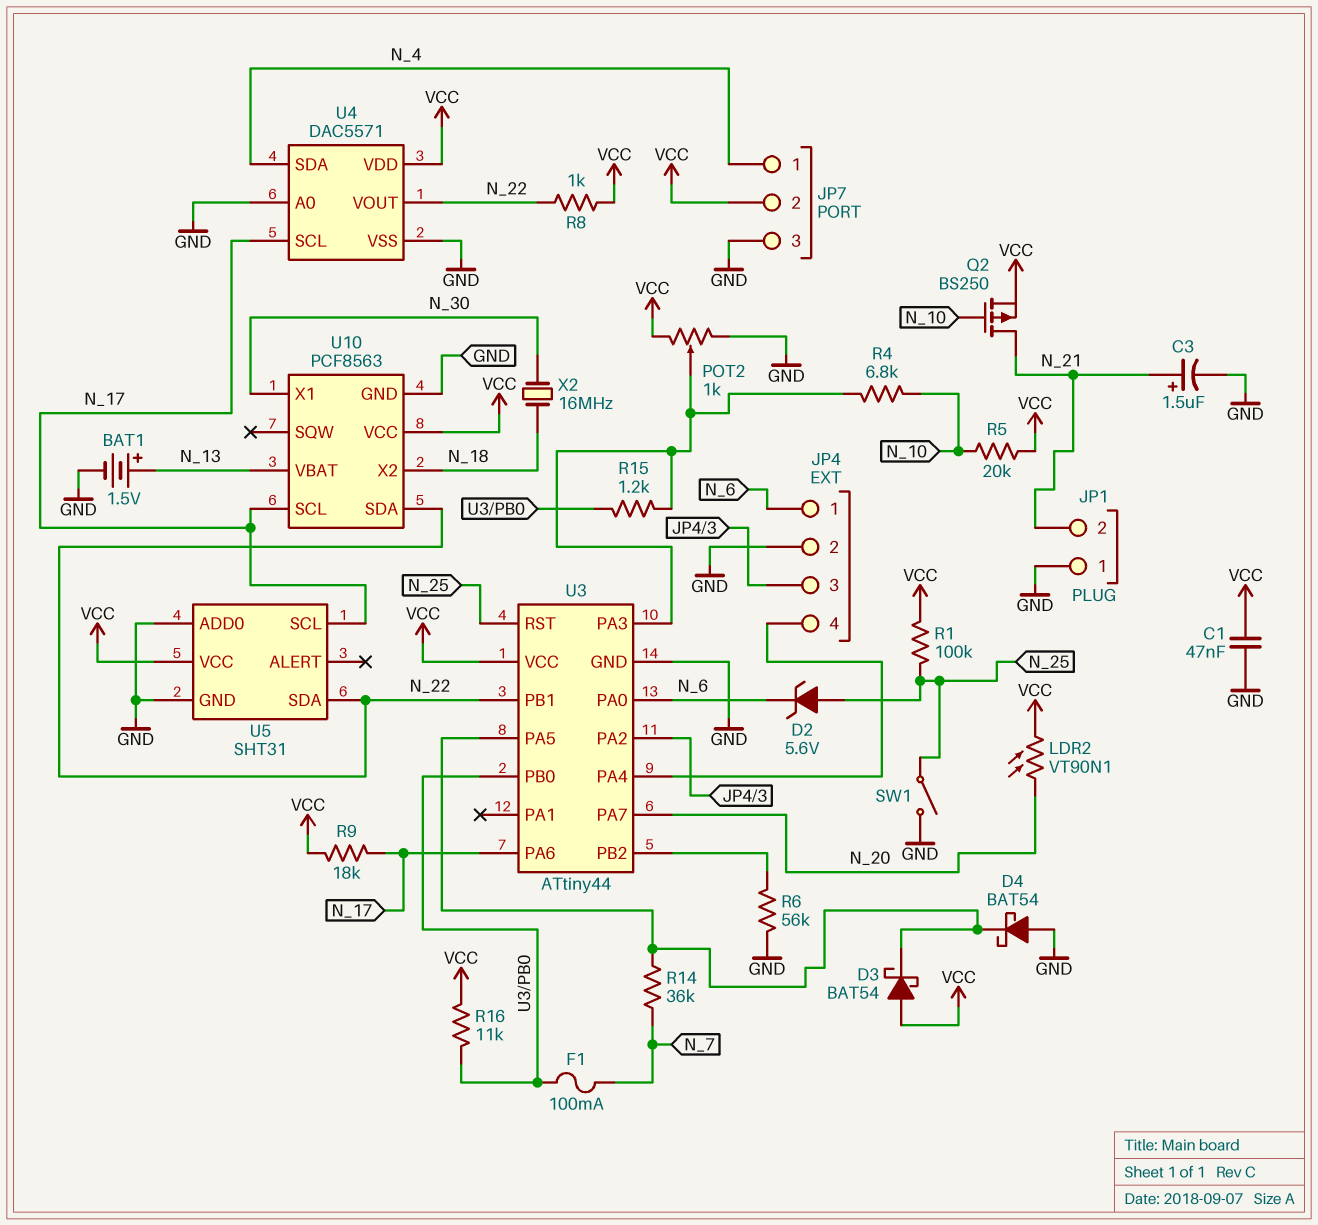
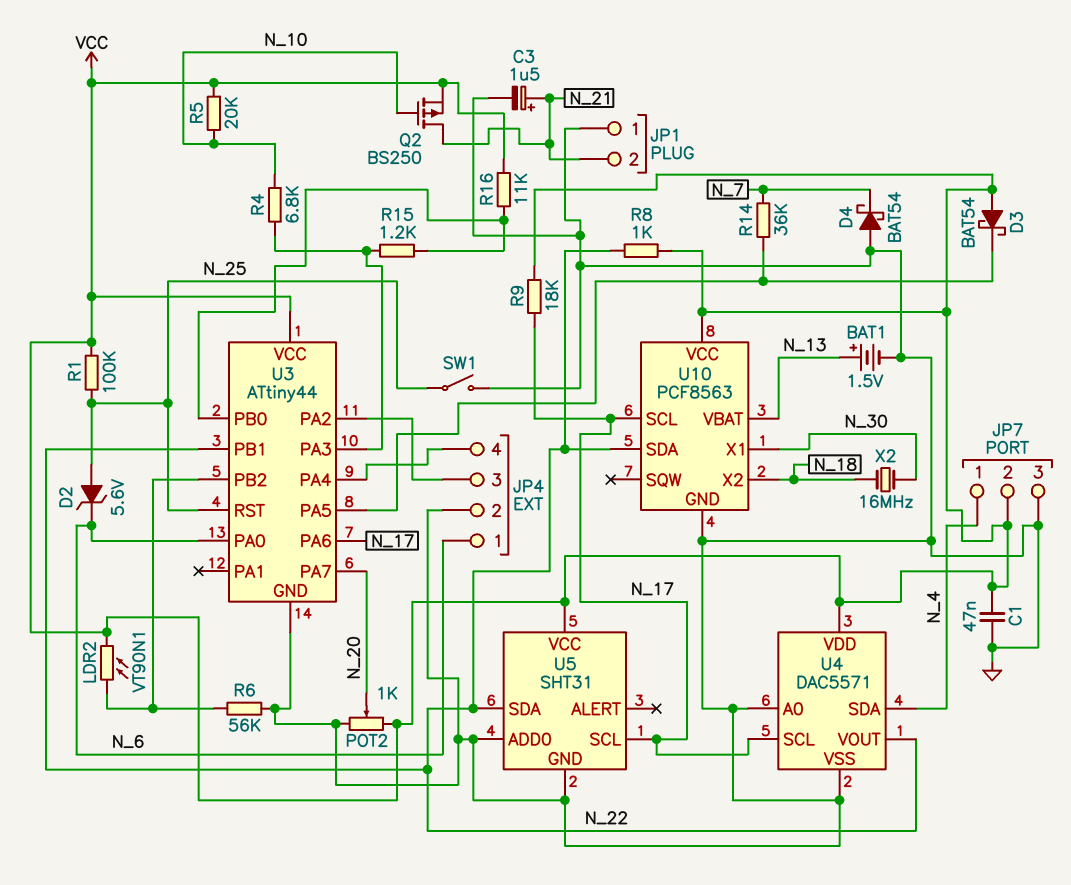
D4: schottky BAT54 (A GND, K U3/PA5) -> schottky BAT54 (A GND, K N_7)
F1: 100mA (N_7, U3/PB0) -> none
LDR2: VT90N1 (N_20, VCC) -> VT90N1 (U3/PB2, VCC)
POT2: 1k (GND, VCC, wiper U3/PA3) -> 1k (GND, VCC, wiper N_20)

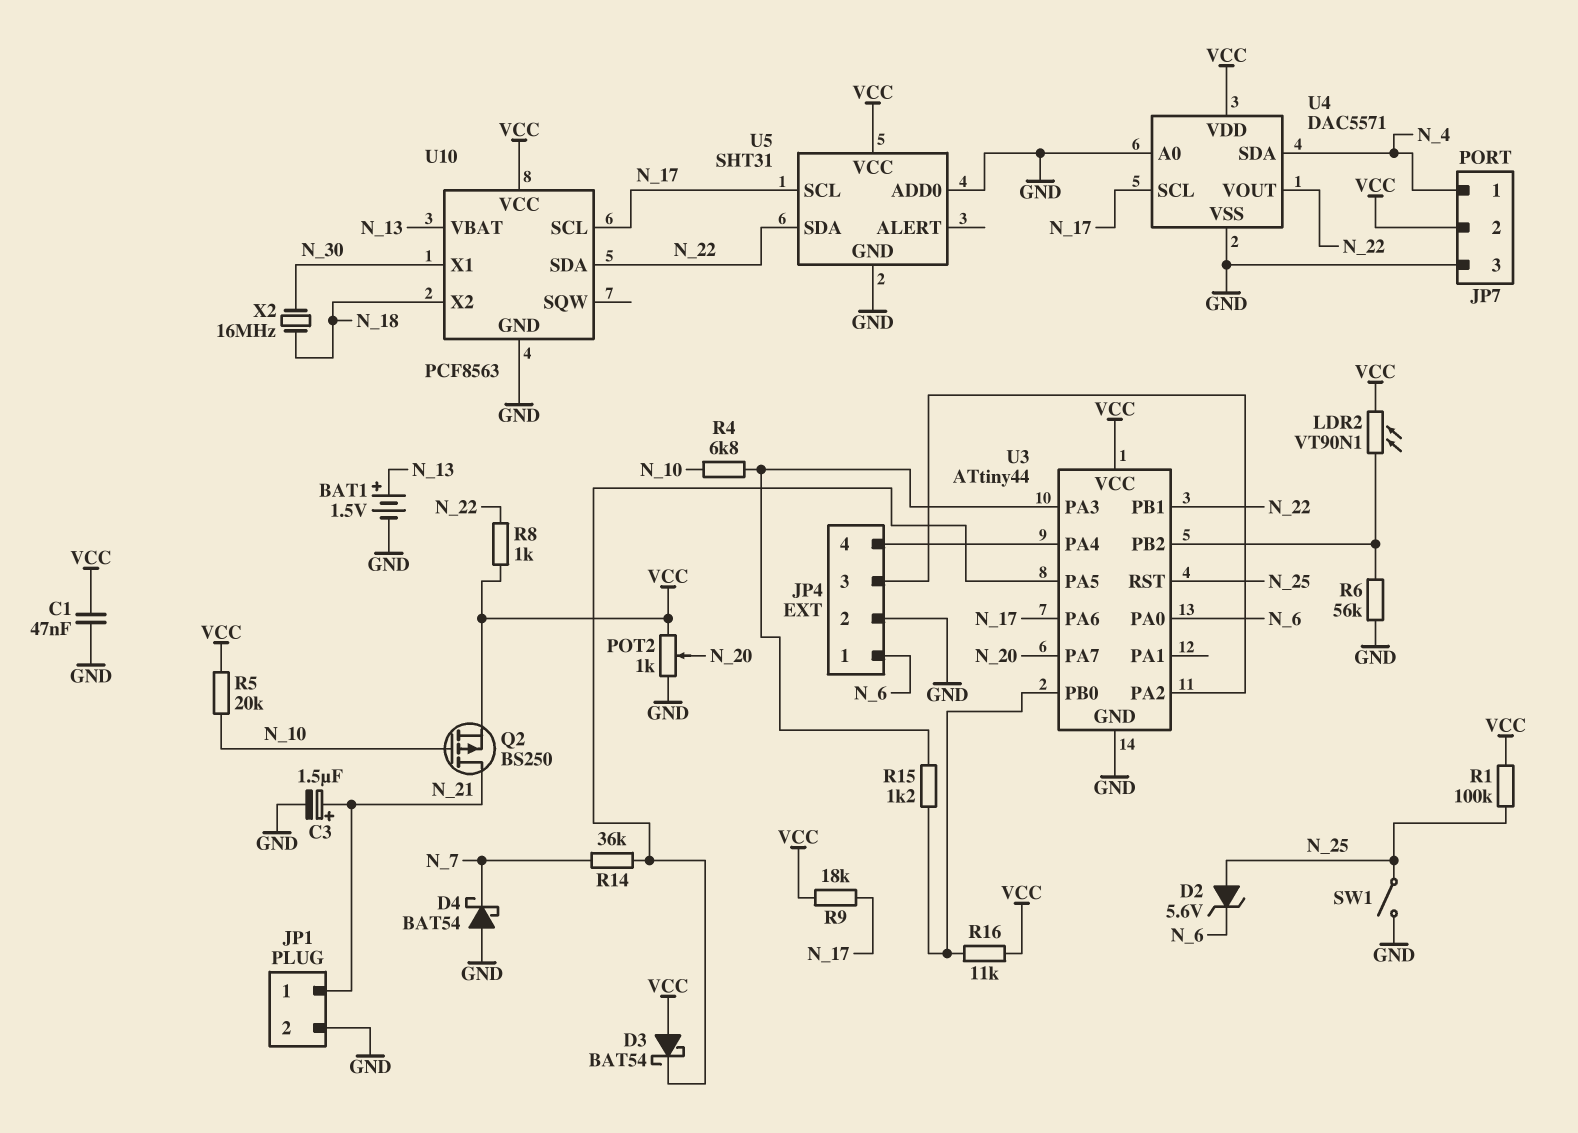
JP1 pin 1: GND -> N_21
JP1 pin 2: N_21 -> GND

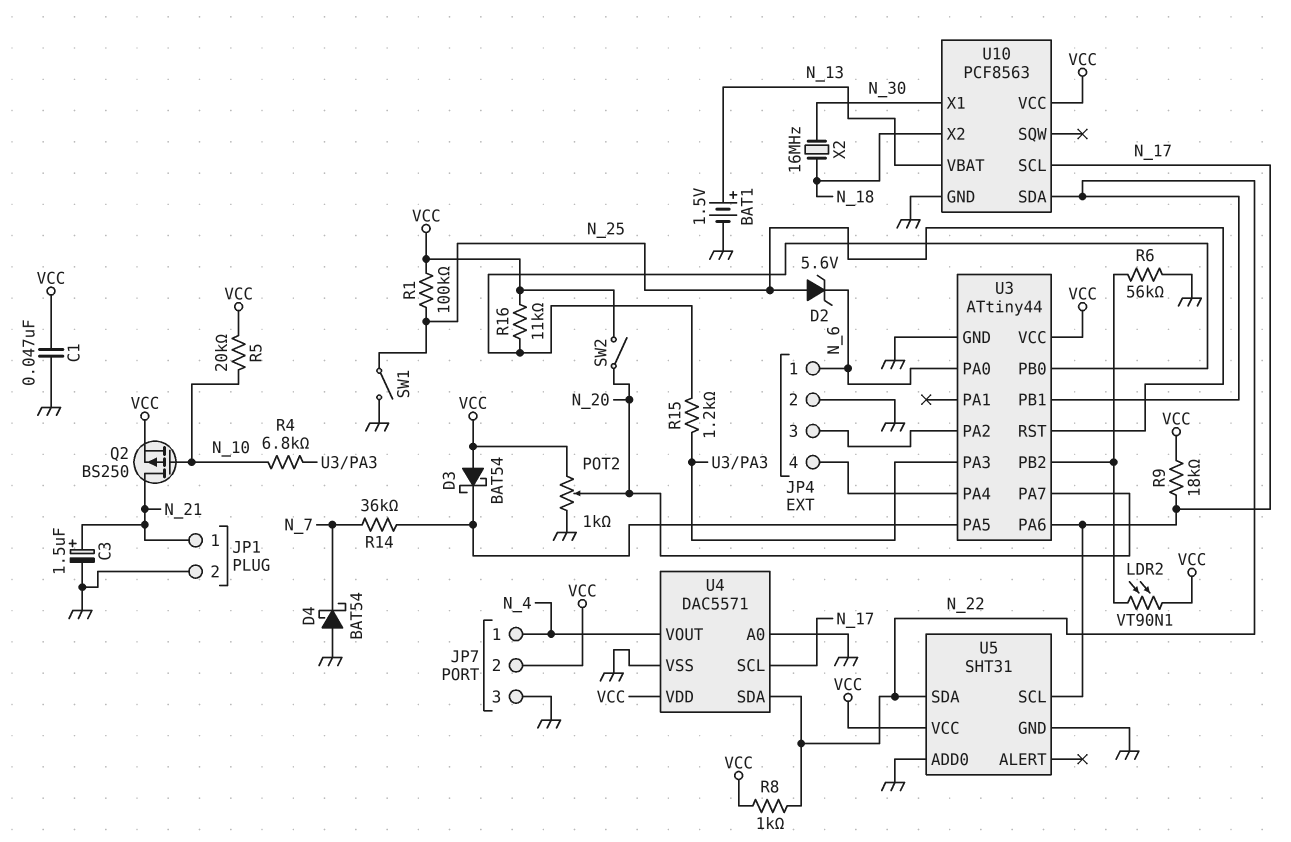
SW2: none -> switch (N_20, VCC)
U4 pin SDA: N_4 -> N_22
U4 pin VOUT: N_22 -> N_4

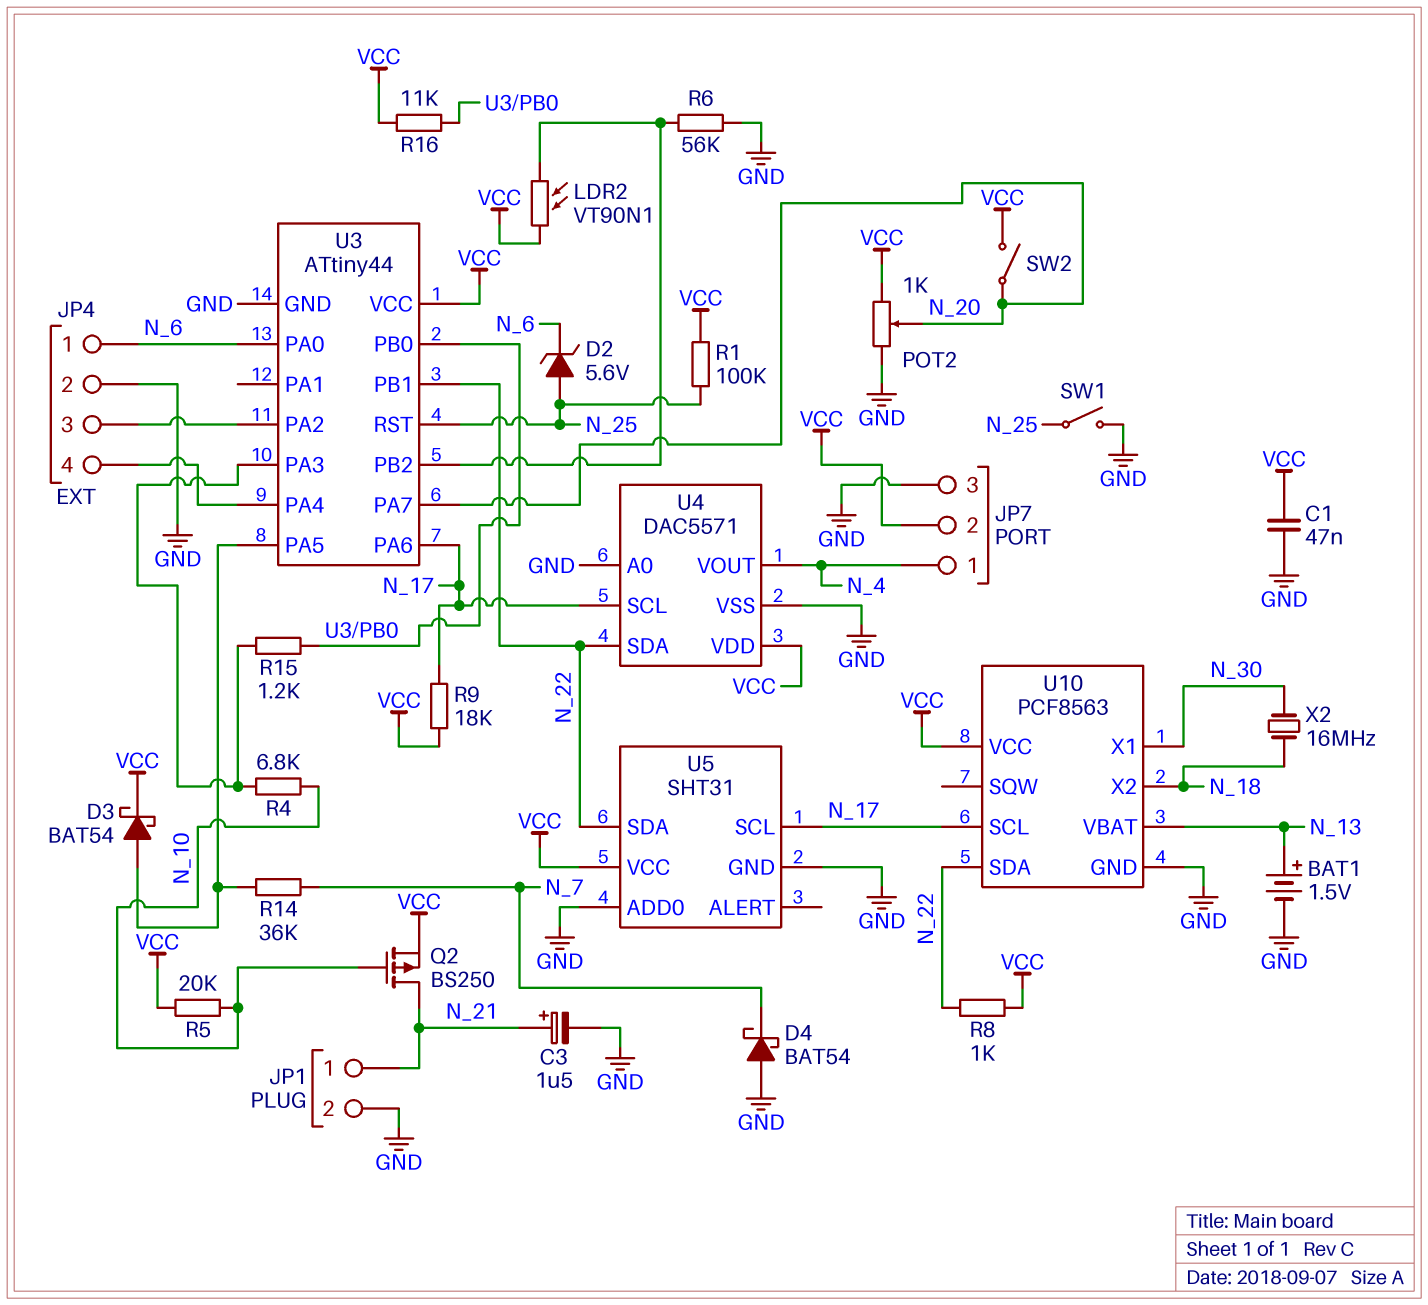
D3: schottky BAT54 (A VCC, K U3/PA5) -> schottky BAT54 (A U3/PA5, K VCC)

